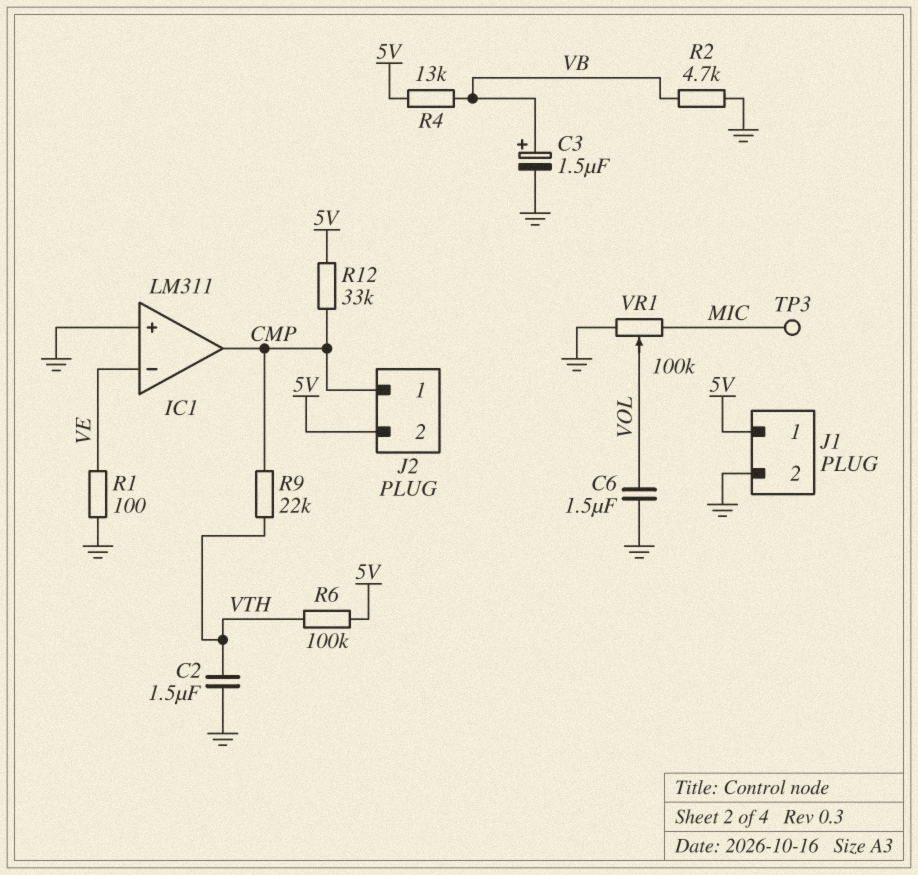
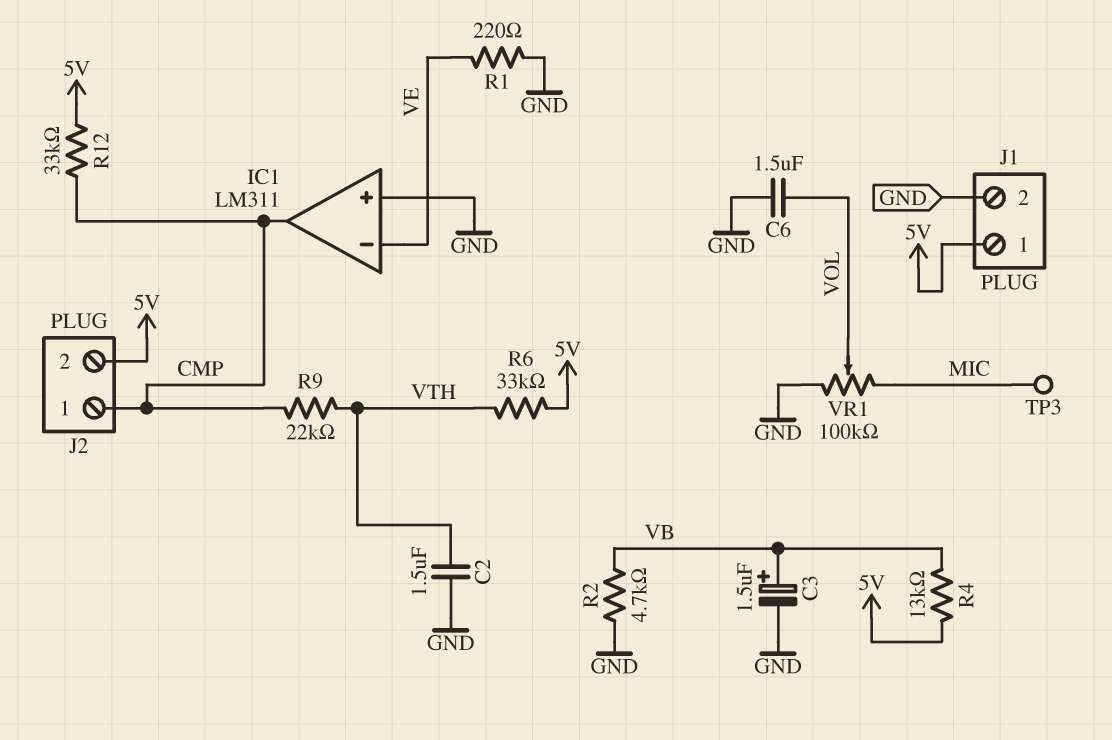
R1: 100 (GND, VE) -> 220 (GND, VE)
R6: 100k (5V, VTH) -> 33k (5V, VTH)

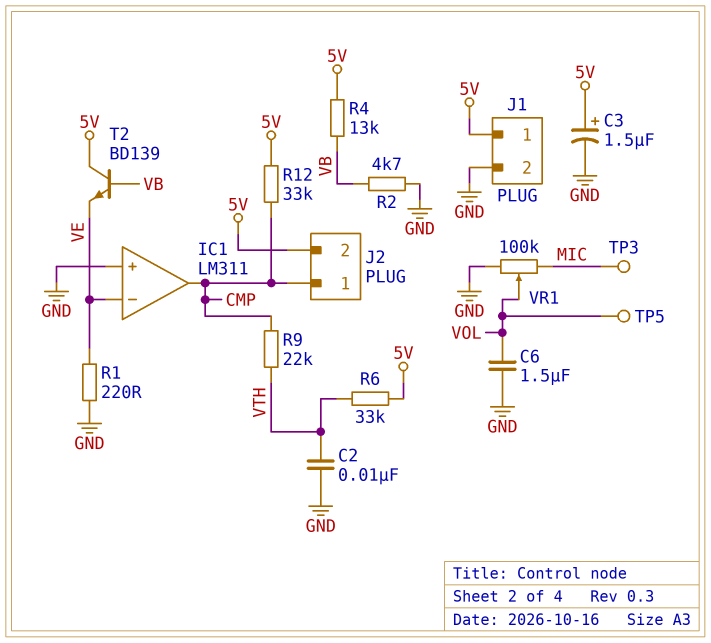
C2: 1.5uF (GND, VTH) -> 10nF (GND, VTH)
C3: 1.5uF (plus VB, minus GND) -> 1.5uF (plus 5V, minus GND)
T2: none -> NPN BD139 (B VB, C 5V, E VE)
TP5: none -> test point (VOL)

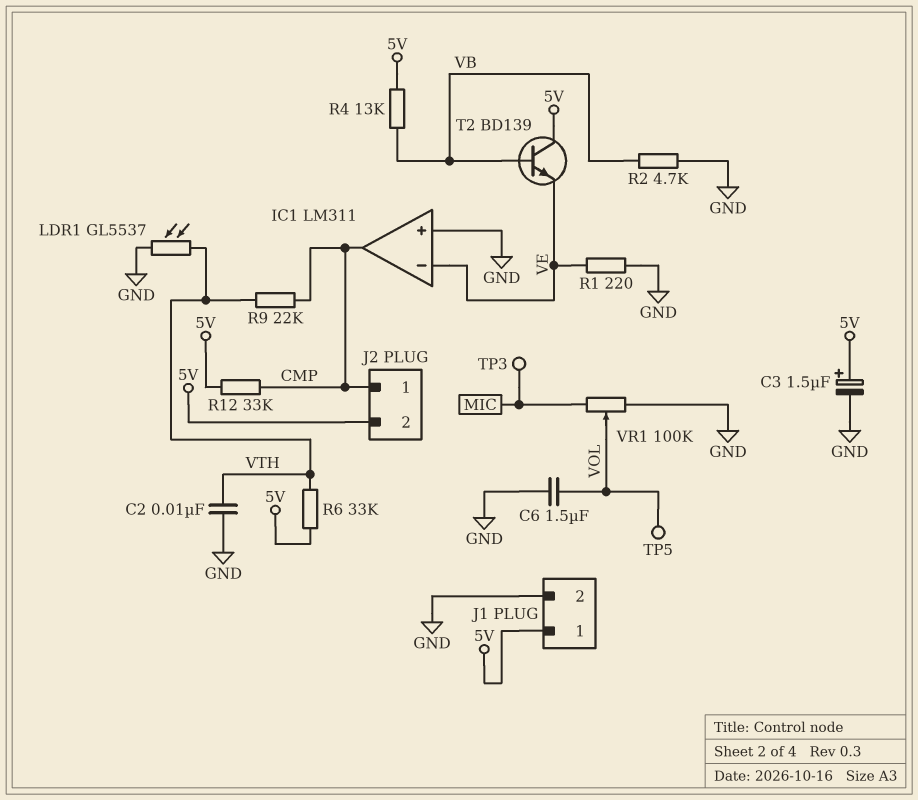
LDR1: none -> GL5537 (GND, VTH)

